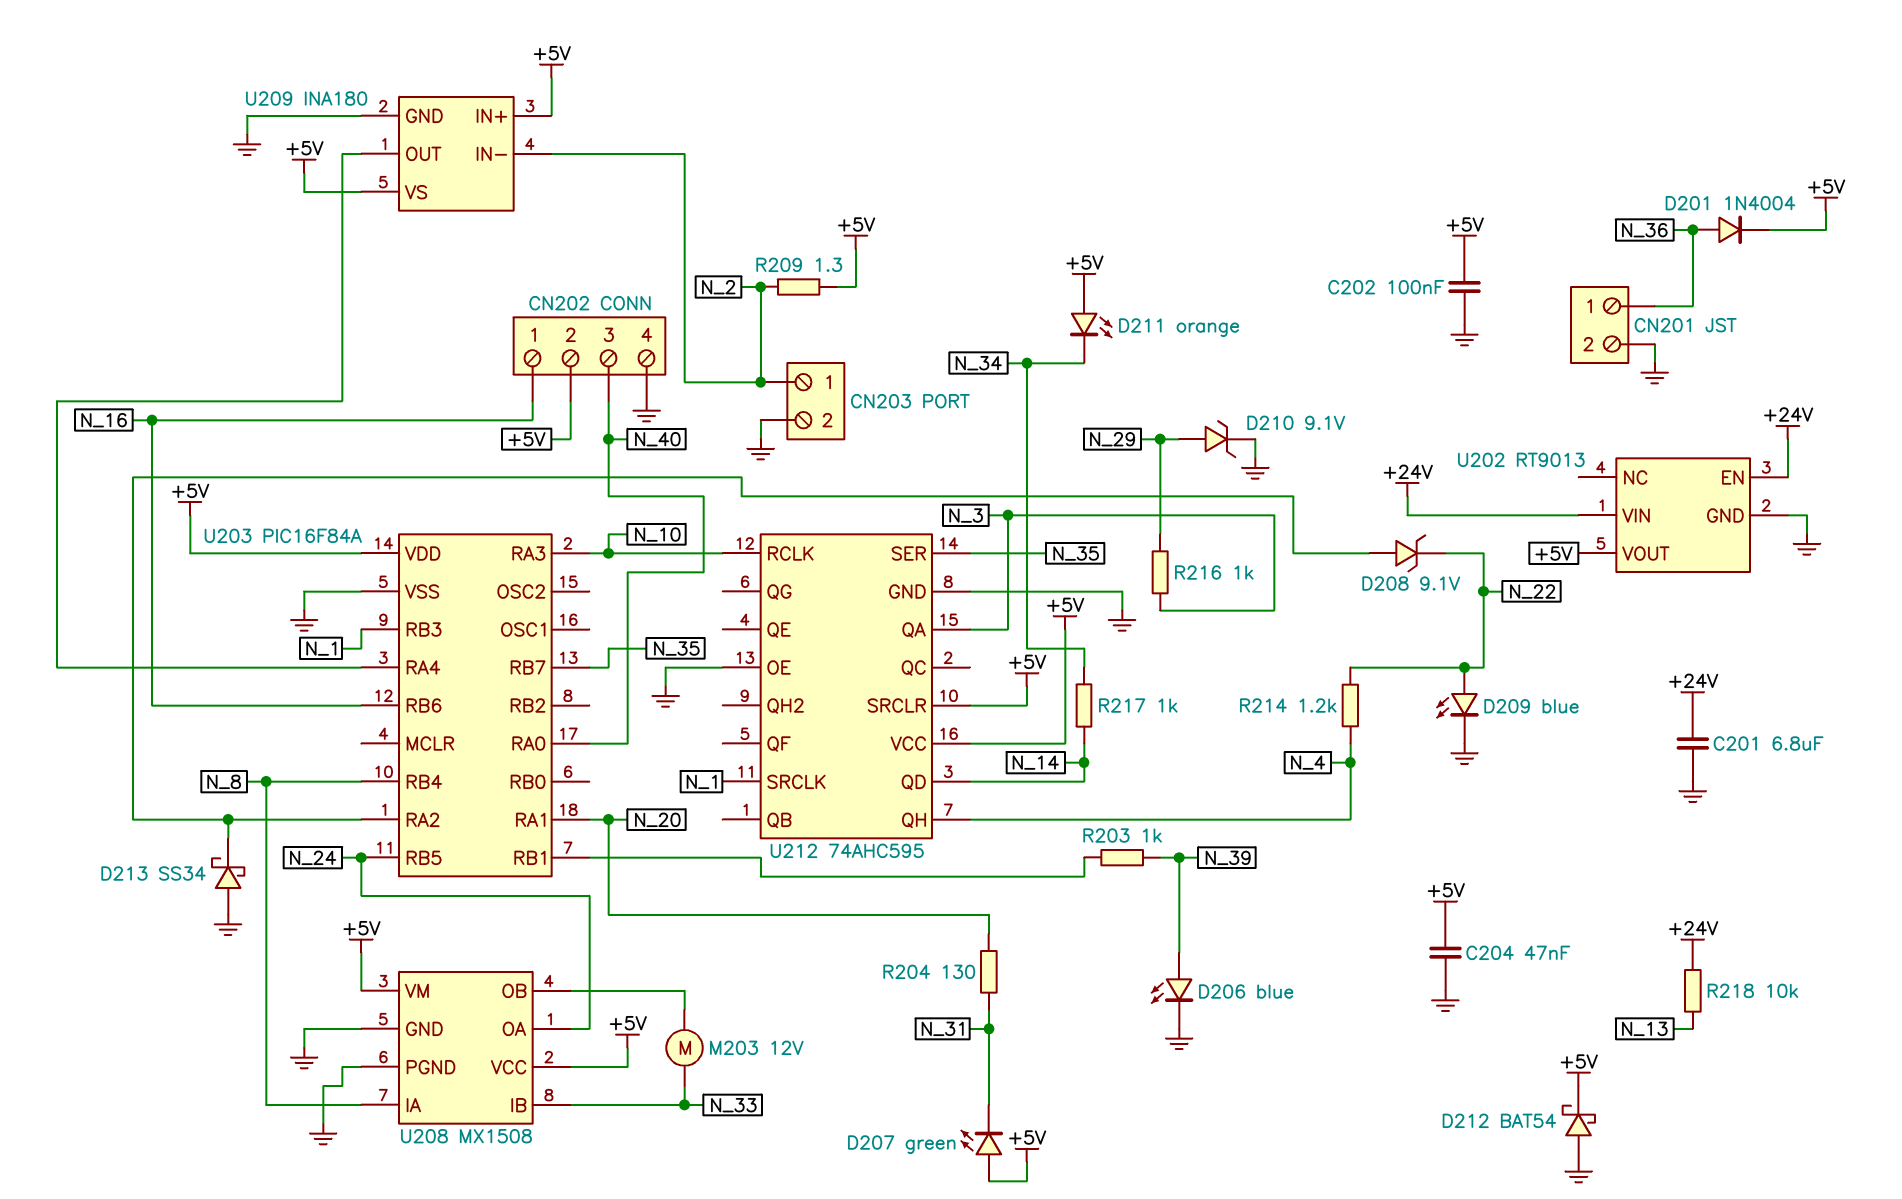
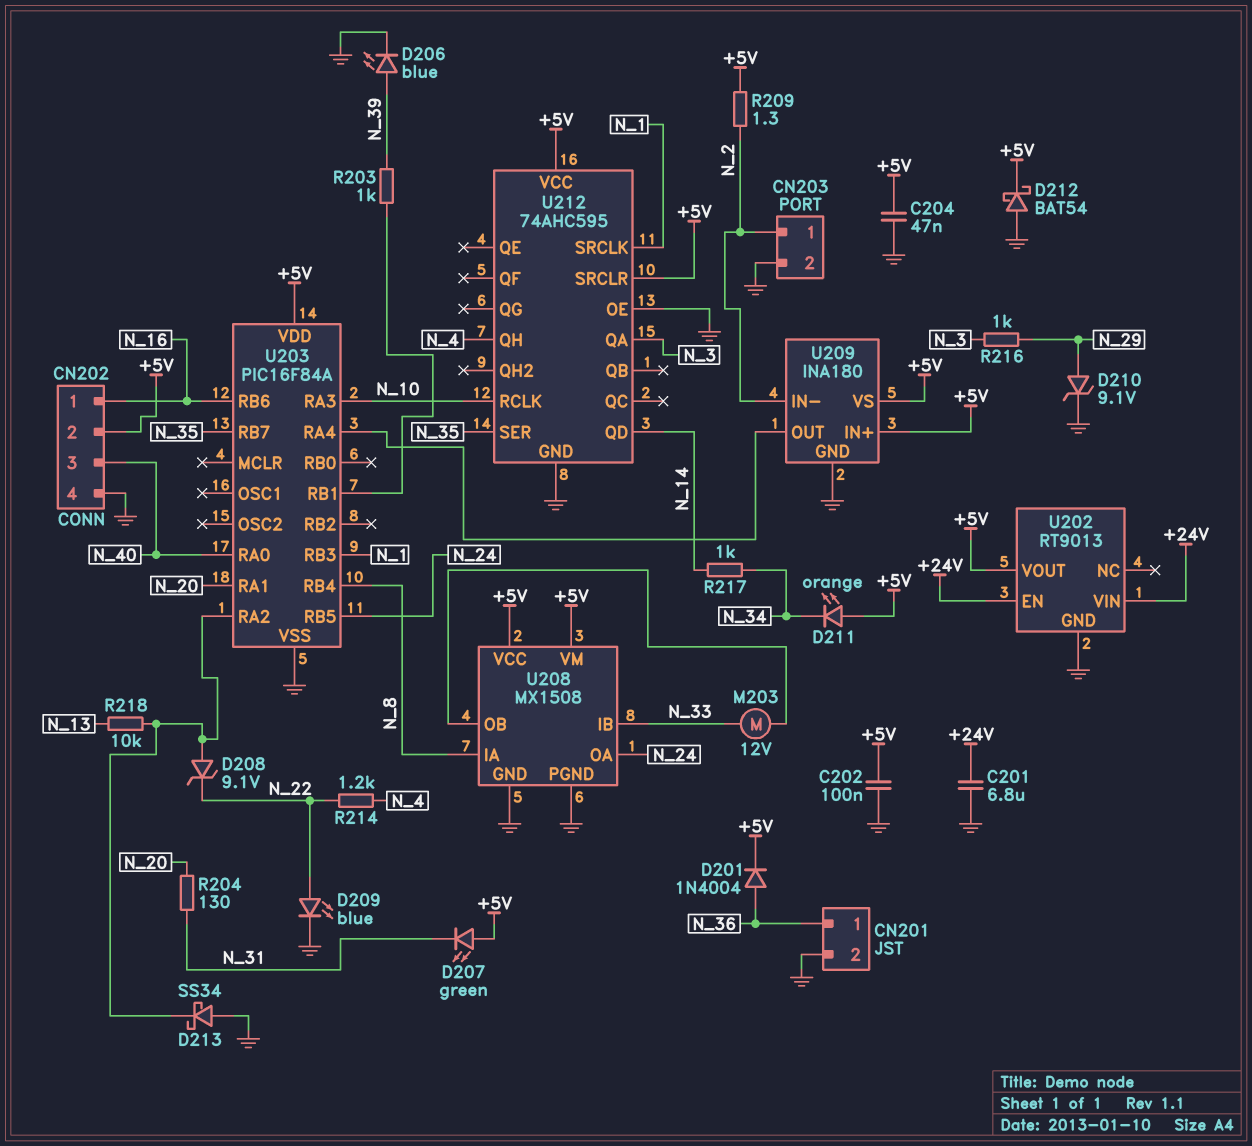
R218: 10k (+24V, N_13) -> 10k (N_13, U203/RA2)

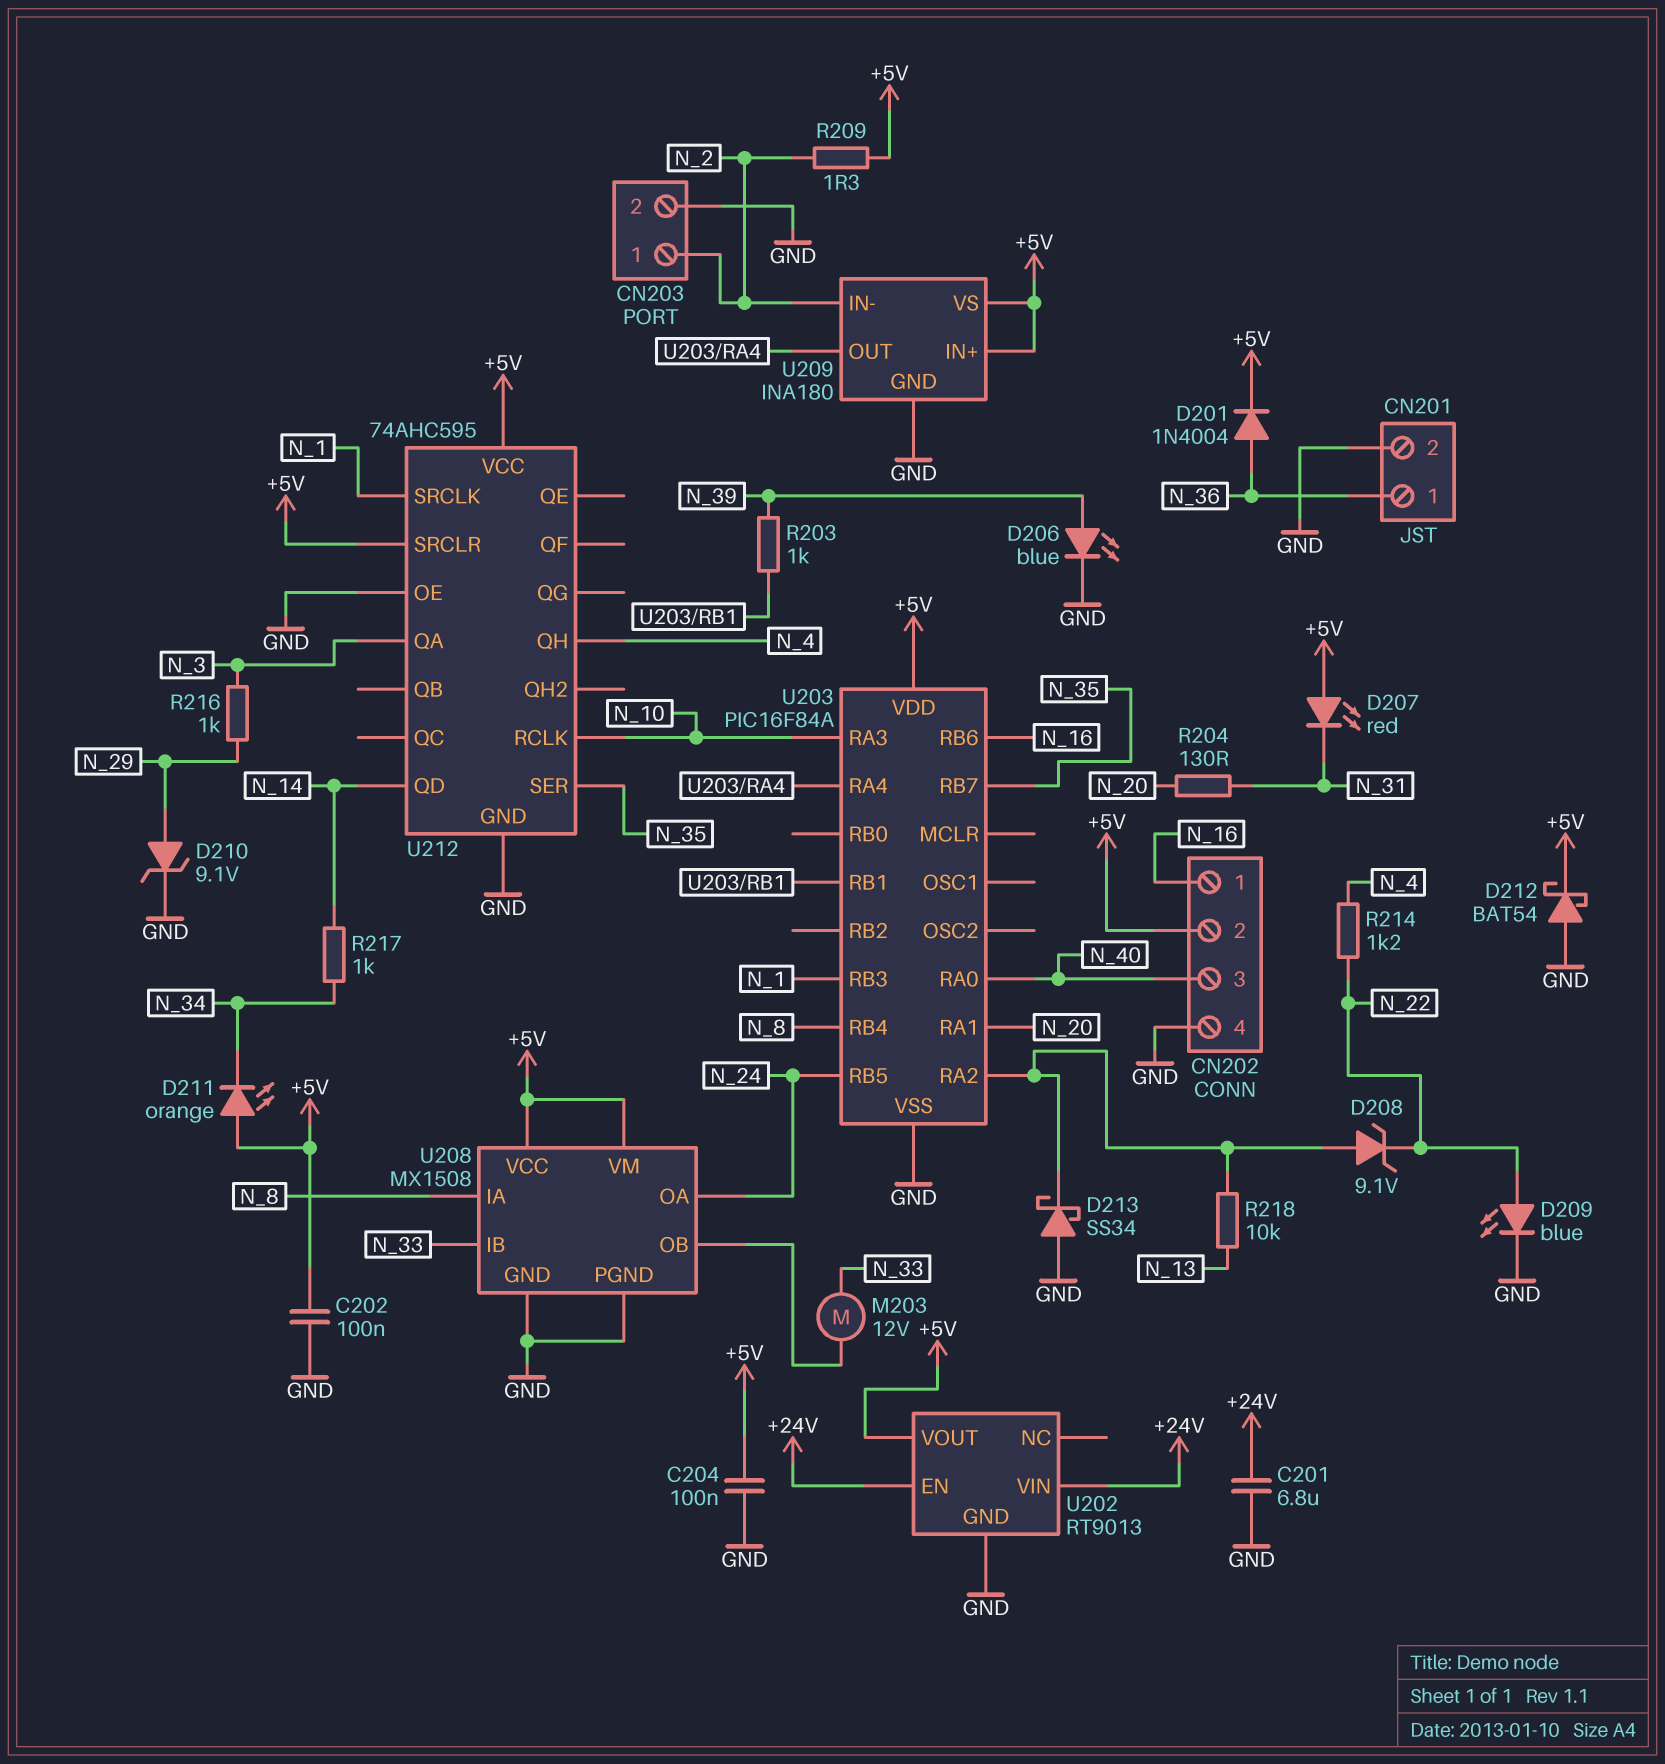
C204: 47nF (+5V, GND) -> 100nF (+5V, GND)
D207: LED green (A +5V, K N_31) -> LED red (A +5V, K N_31)

